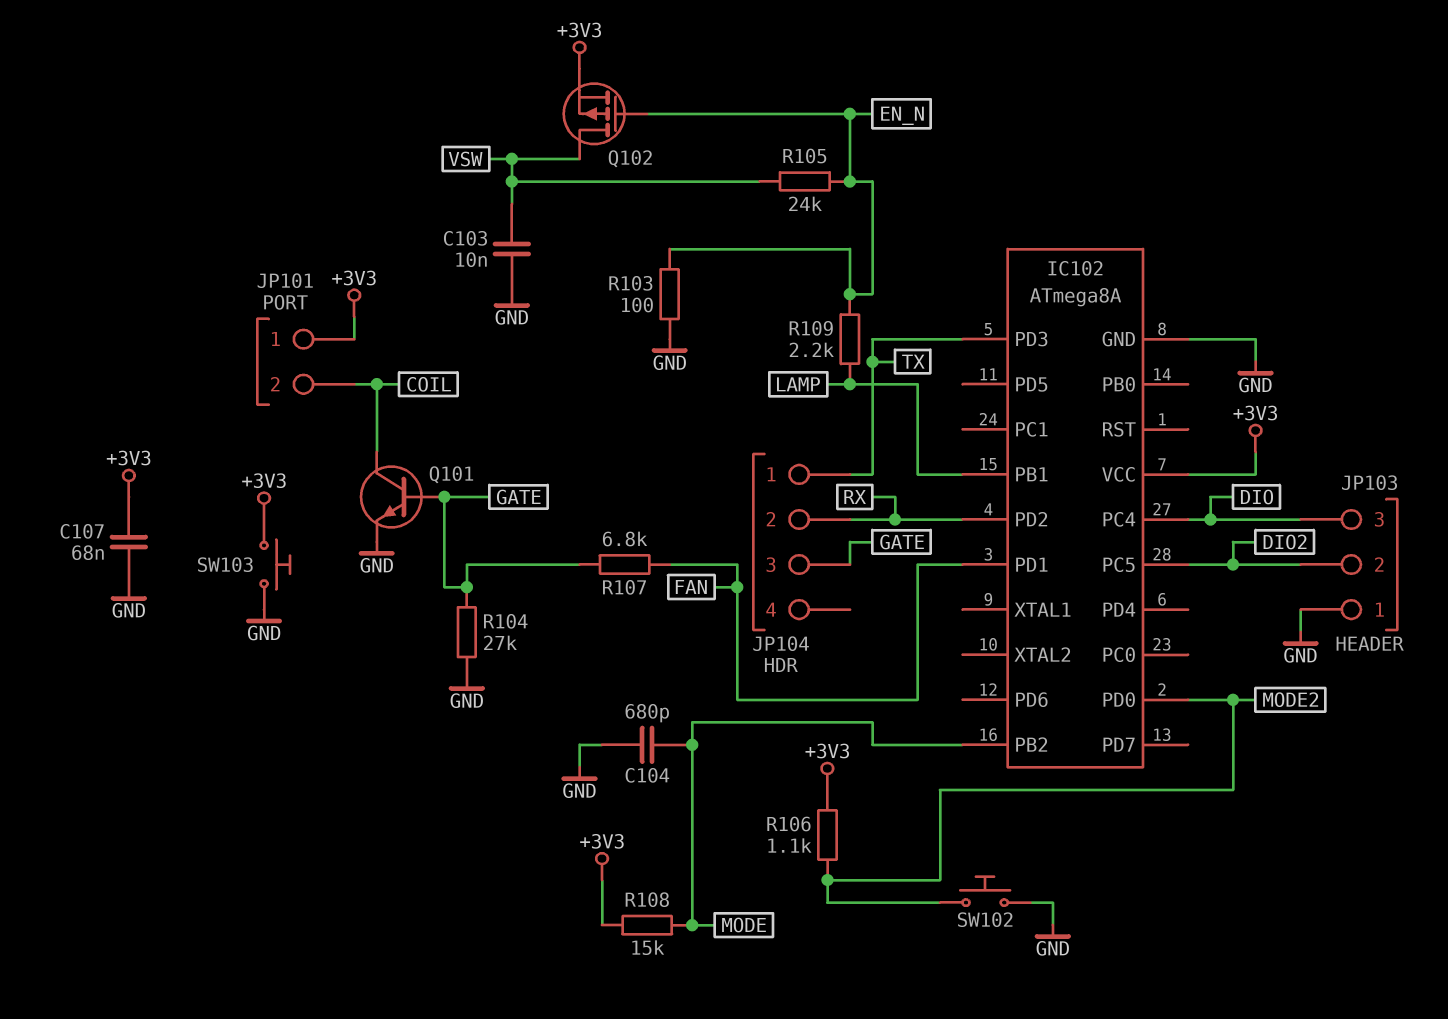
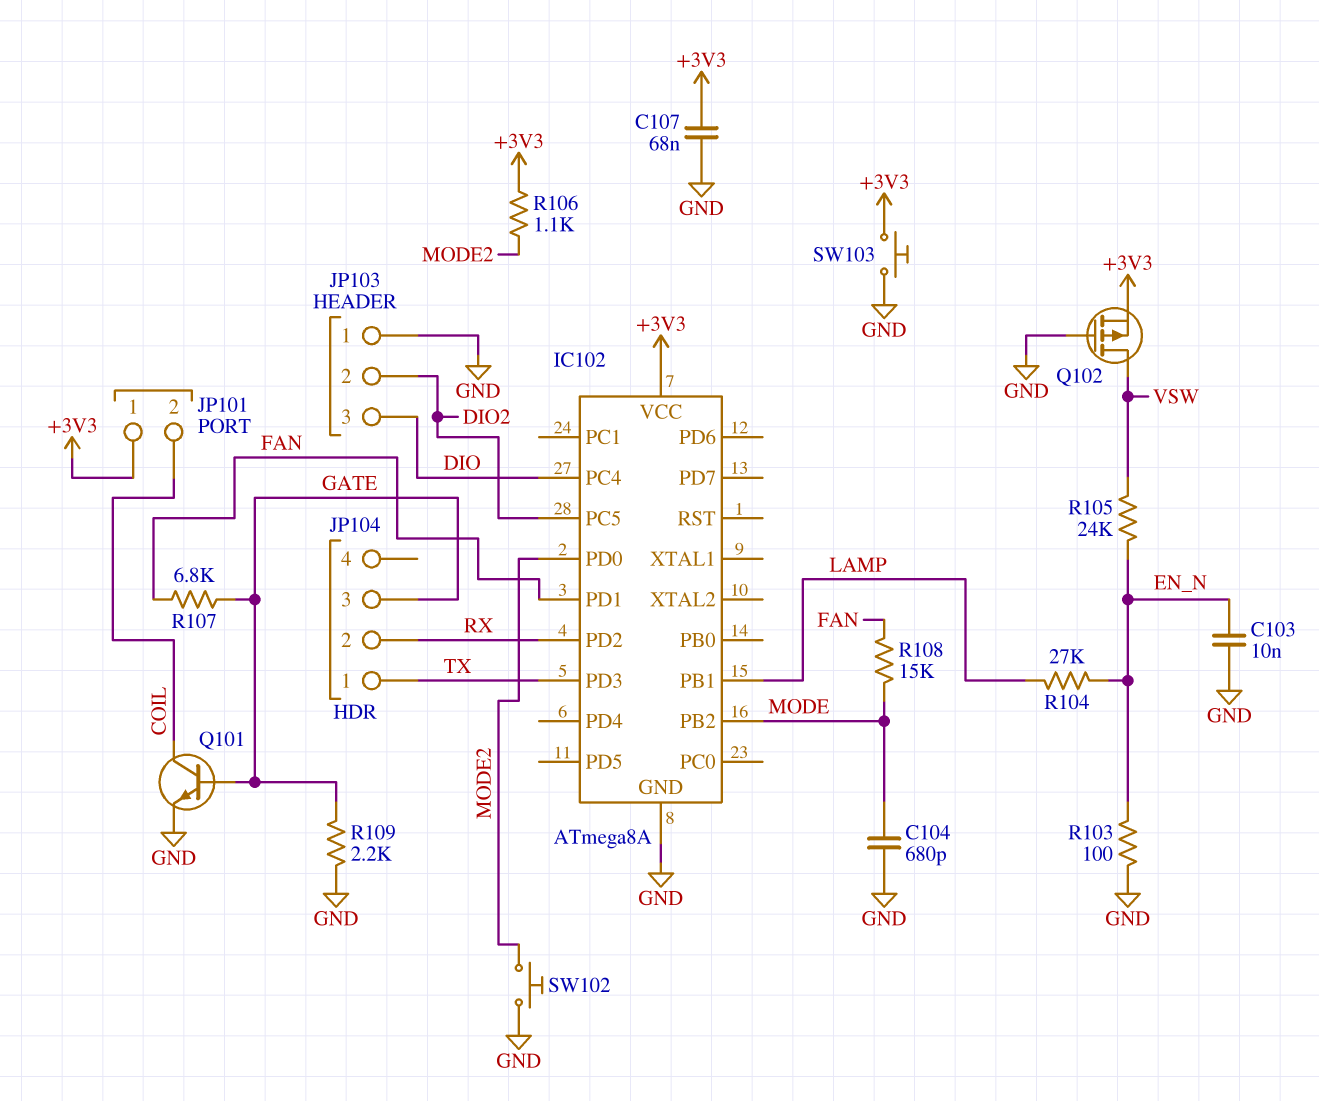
C103: 10nF (GND, VSW) -> 10nF (EN_N, GND)
Q102: PMOS (G EN_N, D VSW, S +3V3) -> PMOS (G GND, D VSW, S +3V3)
R104: 27k (GATE, GND) -> 27k (EN_N, LAMP)
R108: 15k (+3V3, MODE) -> 15k (FAN, MODE)
R109: 2.2k (EN_N, LAMP) -> 2.2k (GATE, GND)

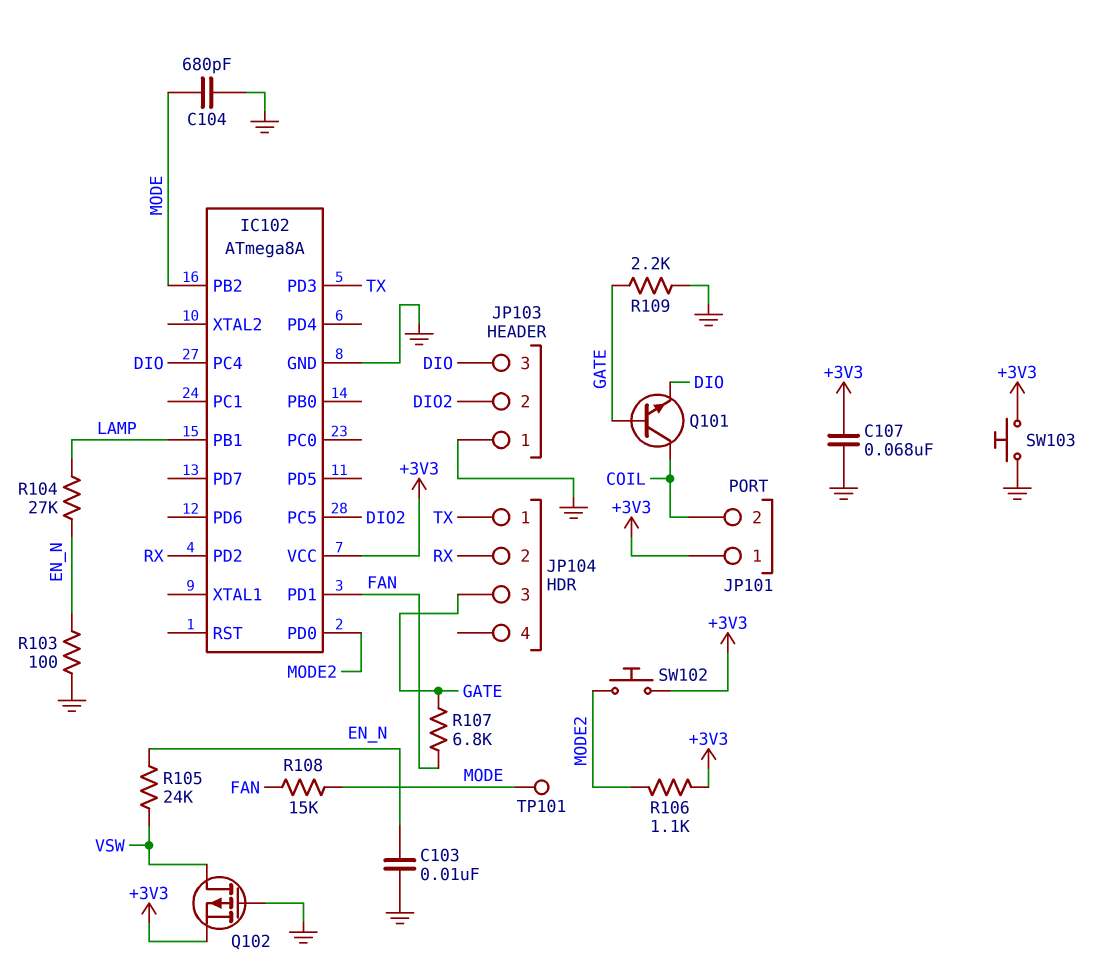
Q101: NPN (B GATE, C COIL, E GND) -> NPN (B GATE, C COIL, E DIO)
SW102: button (GND, MODE2) -> button (+3V3, MODE2)
TP101: none -> test point (MODE)

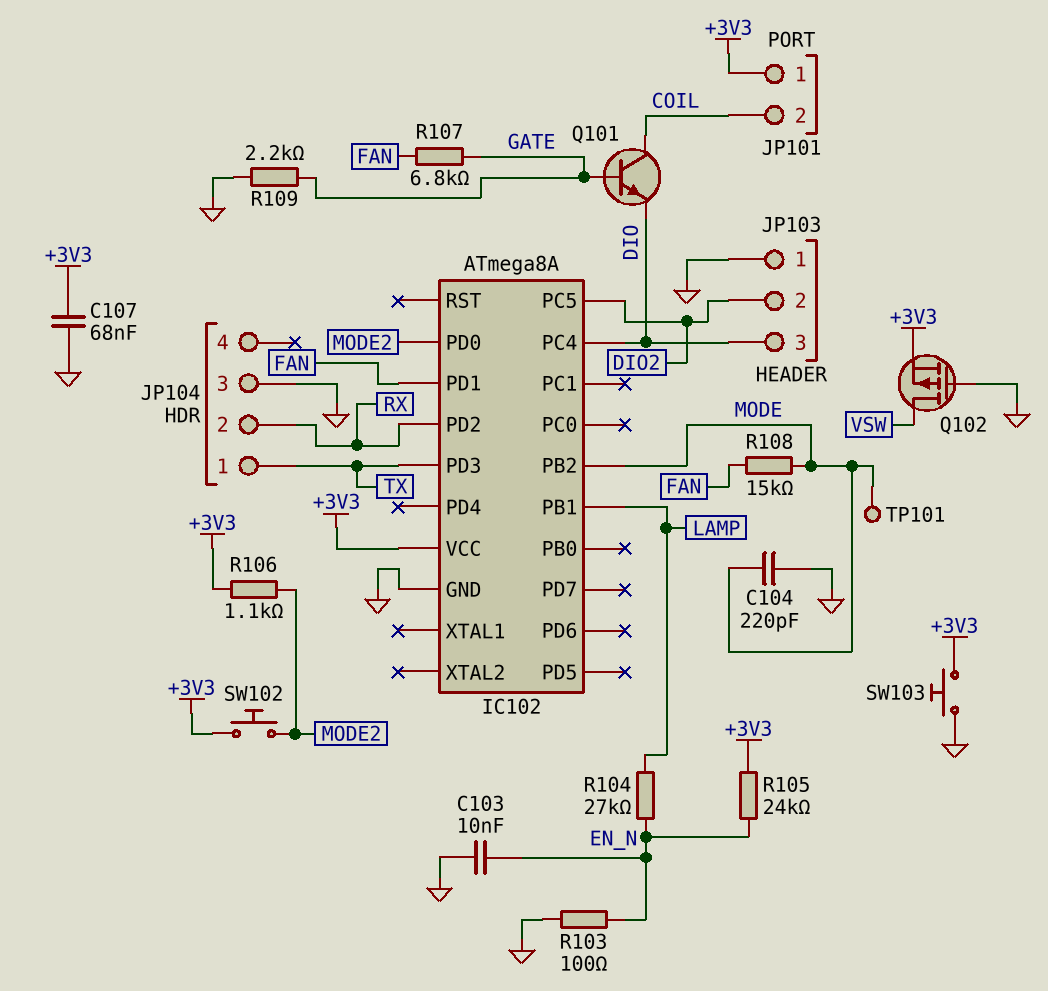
C104: 680pF (GND, MODE) -> 220pF (GND, MODE)
JP104 pin 3: GATE -> GND
R105: 24k (EN_N, VSW) -> 24k (+3V3, EN_N)

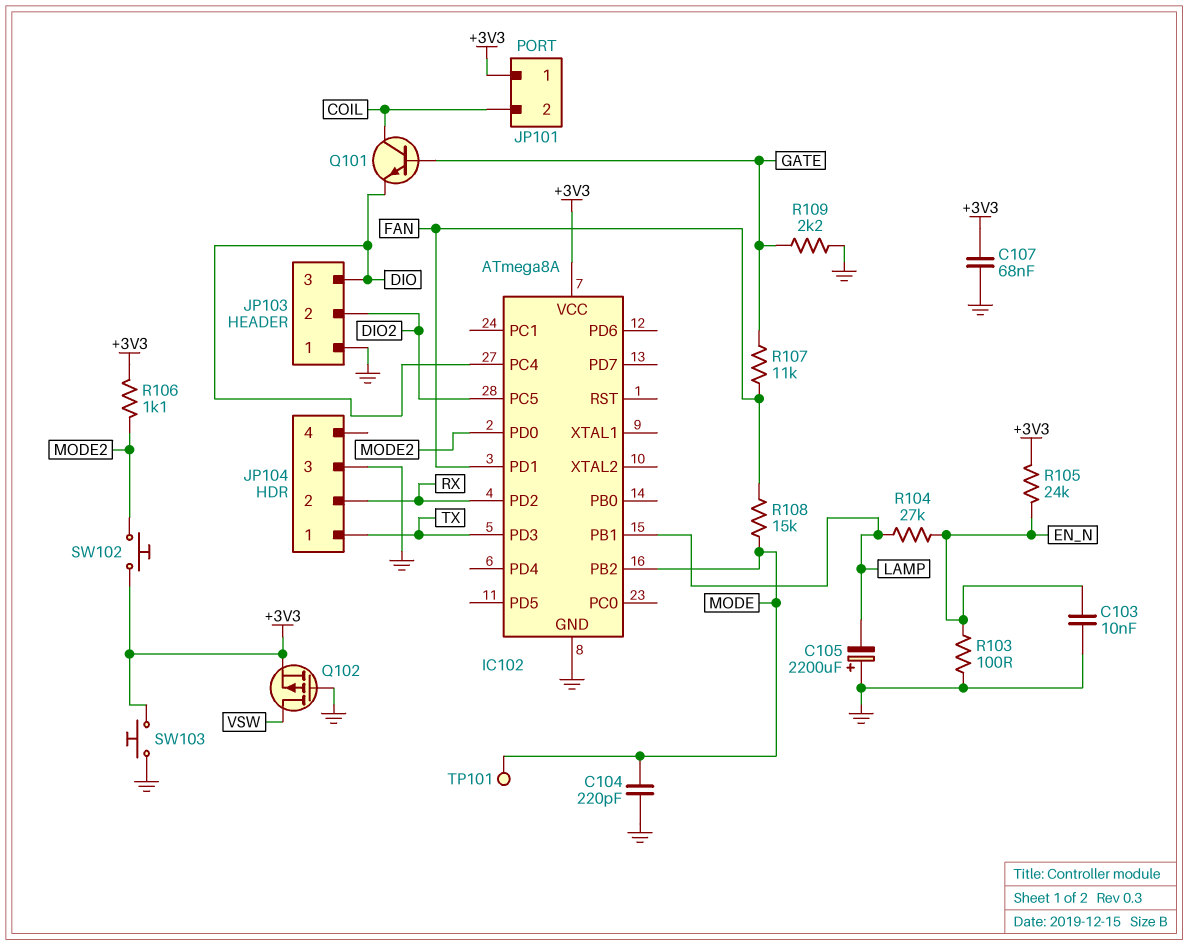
C105: none -> 2200uF (plus GND, minus LAMP)
R107: 6.8k (FAN, GATE) -> 11k (FAN, GATE)

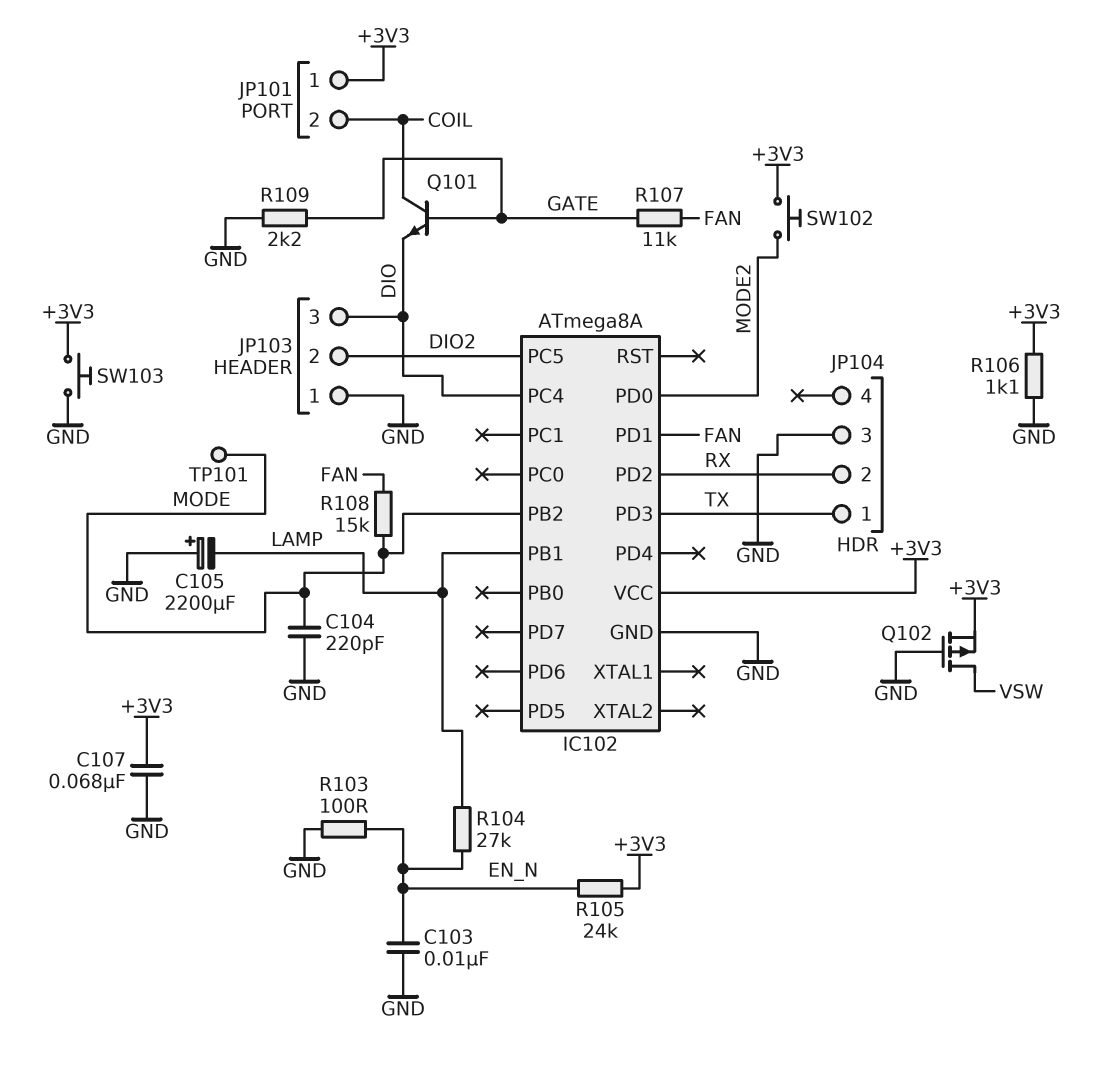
R106: 1.1k (+3V3, MODE2) -> 1.1k (+3V3, GND)

